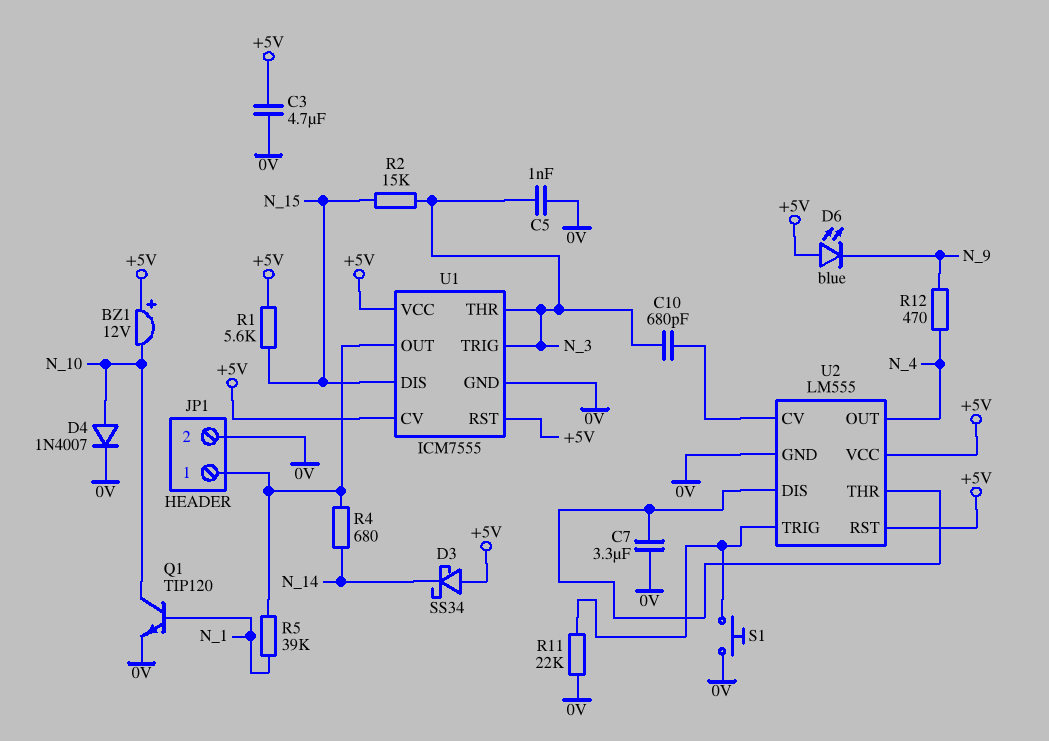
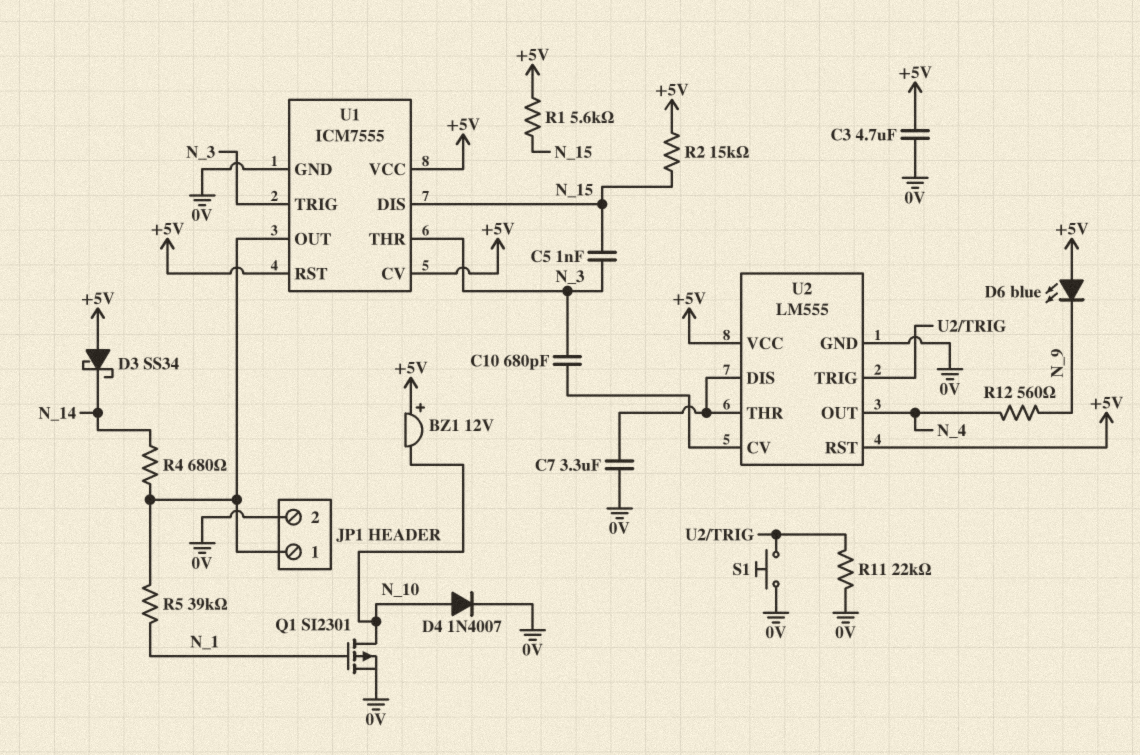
C5: 1nF (0V, N_3) -> 1nF (N_3, N_15)
Q1: NPN TIP120 (B N_1, C N_10, E 0V) -> PMOS SI2301 (G N_1, D N_10, S 0V)
R2: 15k (N_3, N_15) -> 15k (+5V, N_15)
R12: 470 (N_4, N_9) -> 560 (N_4, N_9)

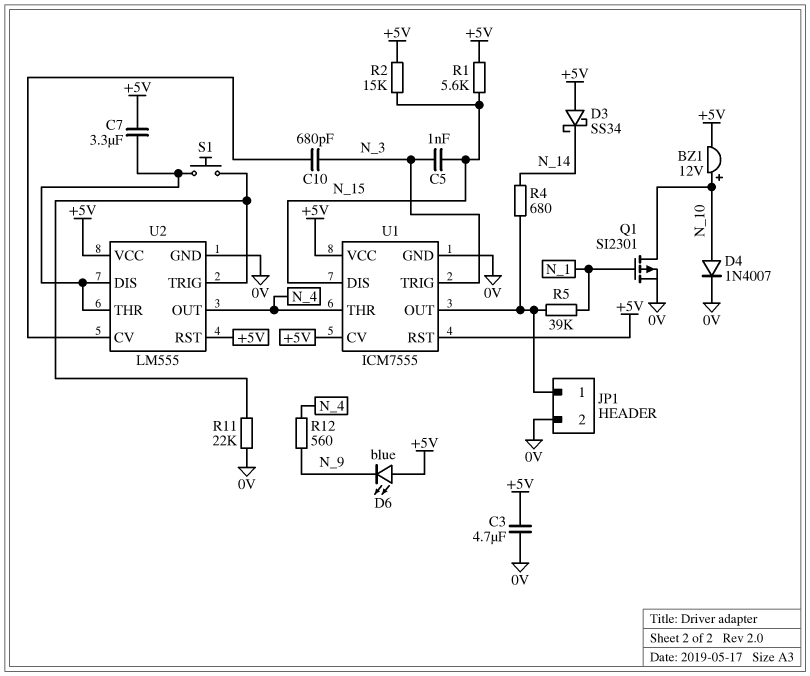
BZ1: buzzer 12V (plus +5V, minus N_10) -> buzzer 12V (plus N_10, minus +5V)
C7: 3.3uF (0V, U2/DIS) -> 3.3uF (+5V, U2/DIS)
S1: button (0V, U2/TRIG) -> button (U2/DIS, U2/TRIG)
U1 pin THR: N_3 -> N_4

